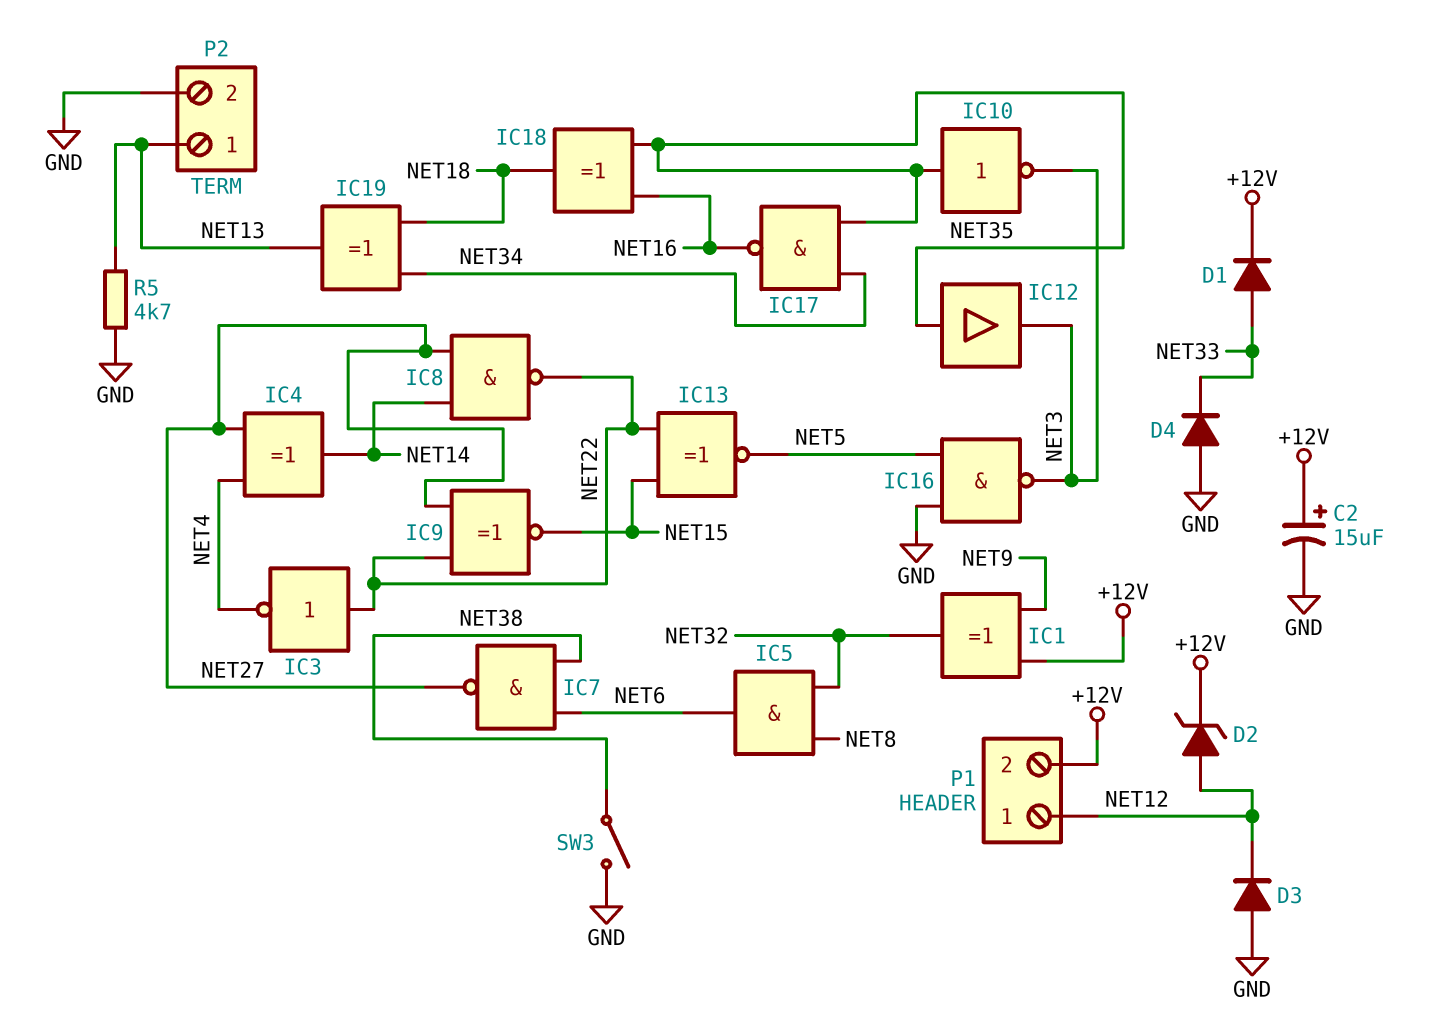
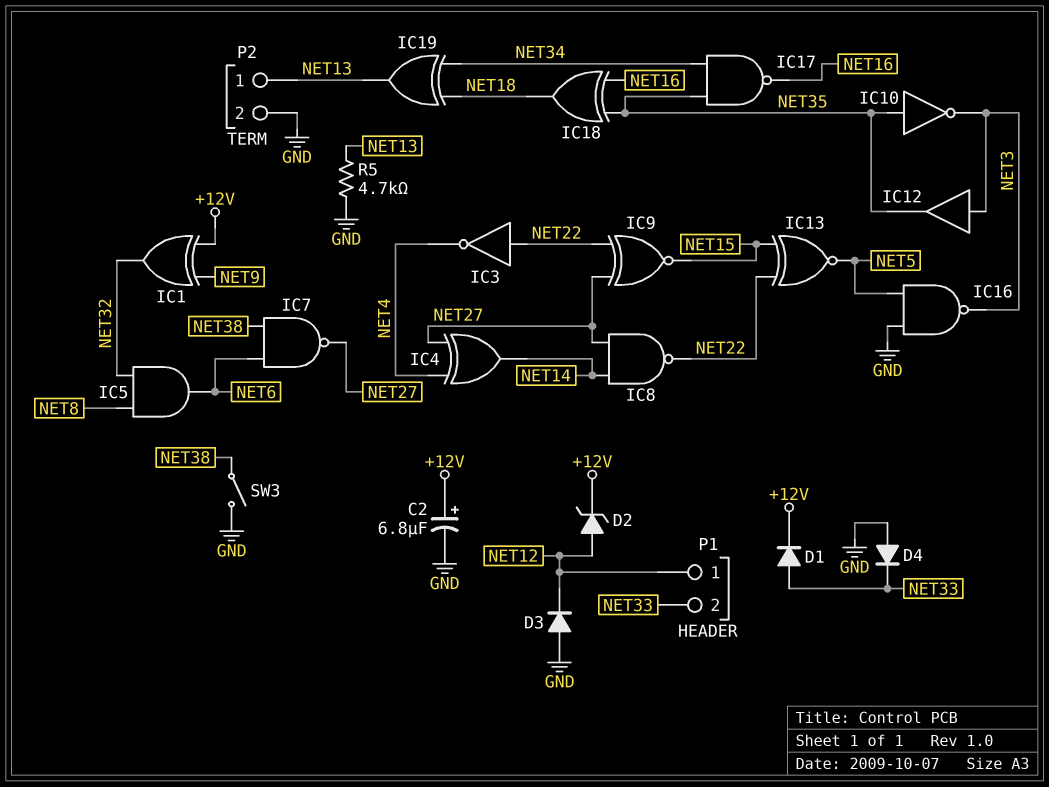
C2: 15uF (plus +12V, minus GND) -> 6.8uF (plus +12V, minus GND)
IC12: buffer (in NET35, out NET3) -> buffer (in NET3, out NET35)
P1 pin 2: +12V -> NET33

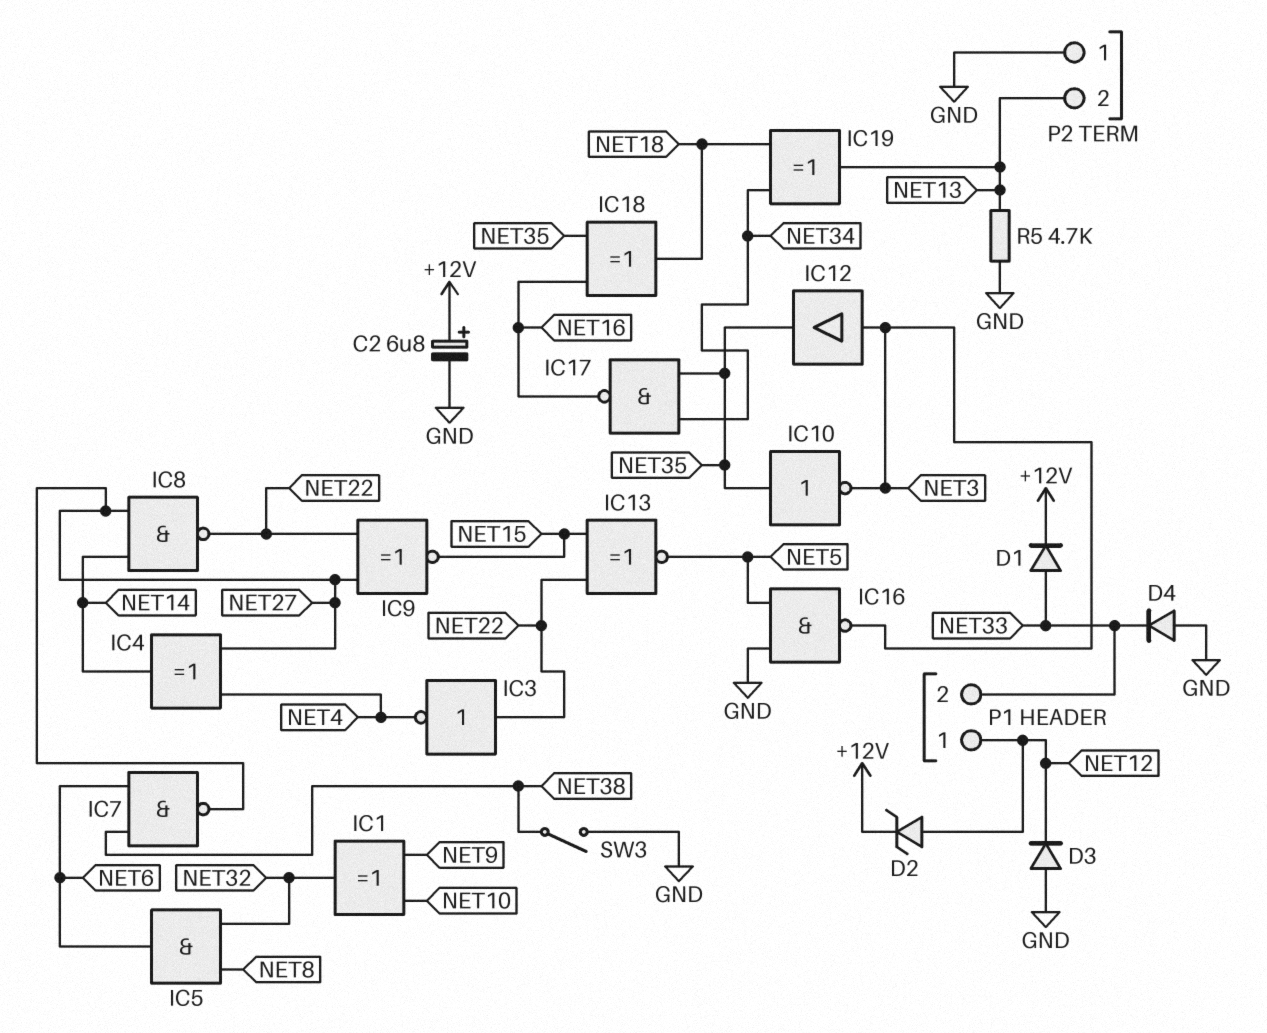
IC1: XOR (in +12V, in NET9, out NET32) -> XOR (in NET9, in NET10, out NET32)
P2 pin 1: NET13 -> GND
P2 pin 2: GND -> NET13

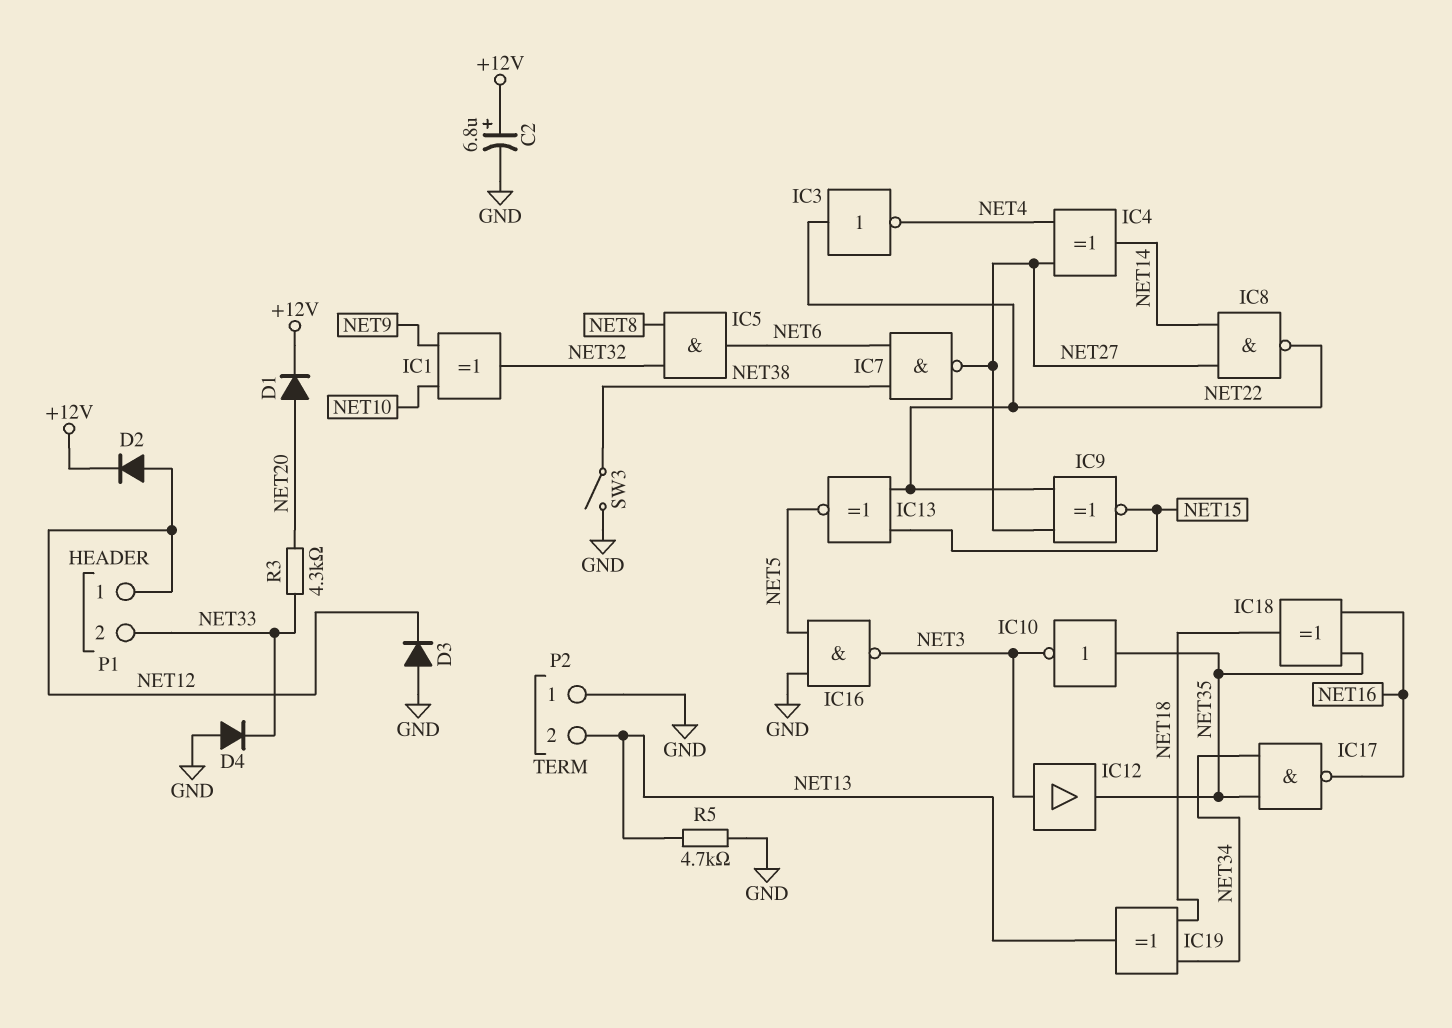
D1: diode (A NET33, K +12V) -> diode (A NET20, K +12V)
D2: zener (A NET12, K +12V) -> diode (A NET12, K +12V)
R3: none -> 4.3k (NET20, NET33)

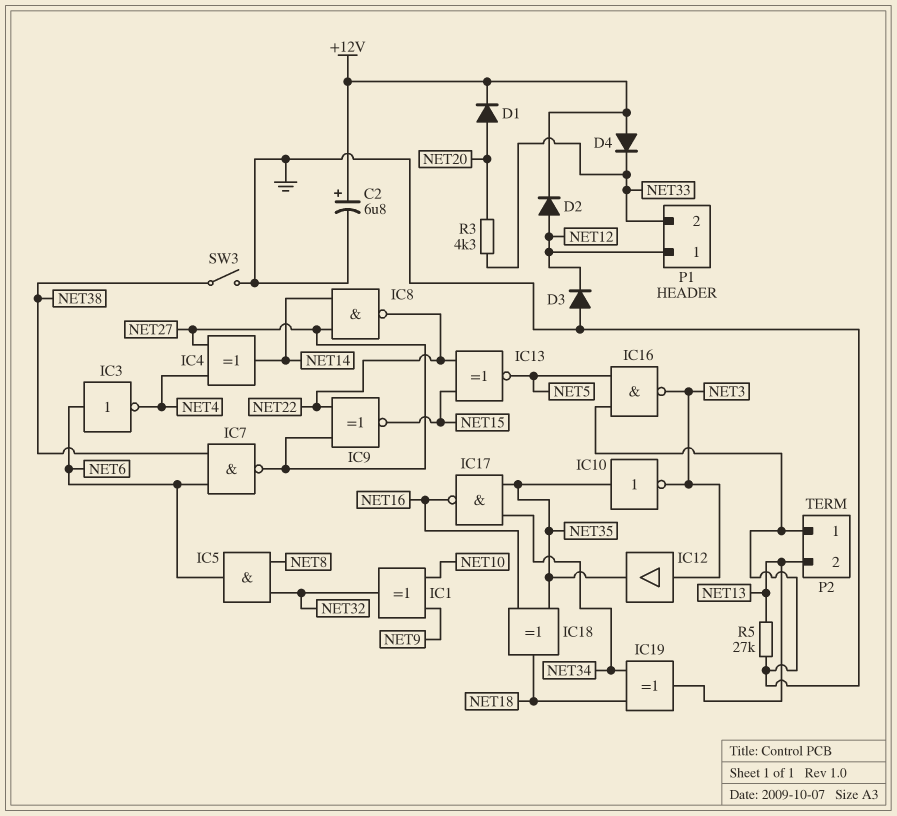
D4: diode (A GND, K NET33) -> diode (A +12V, K NET33)
IC3: NOT (in NET22, out NET4) -> NOT (in NET6, out NET4)
R5: 4.7k (GND, NET13) -> 27k (GND, NET13)

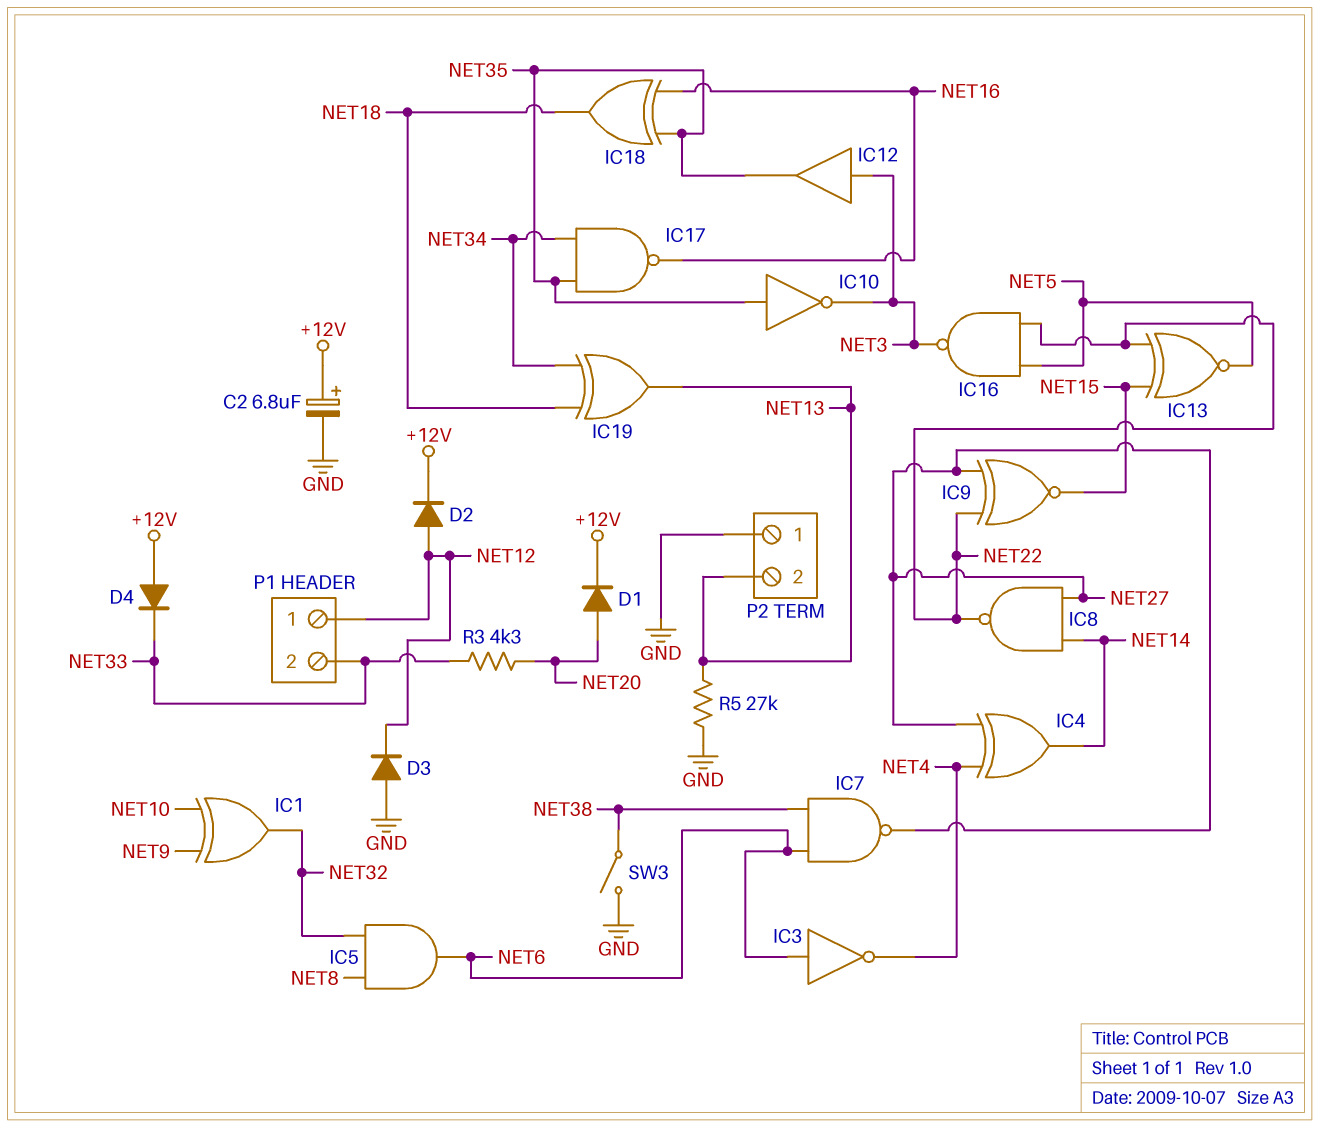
IC16: NAND (in GND, in NET5, out NET3) -> NAND (in NET5, in NET22, out NET3)

